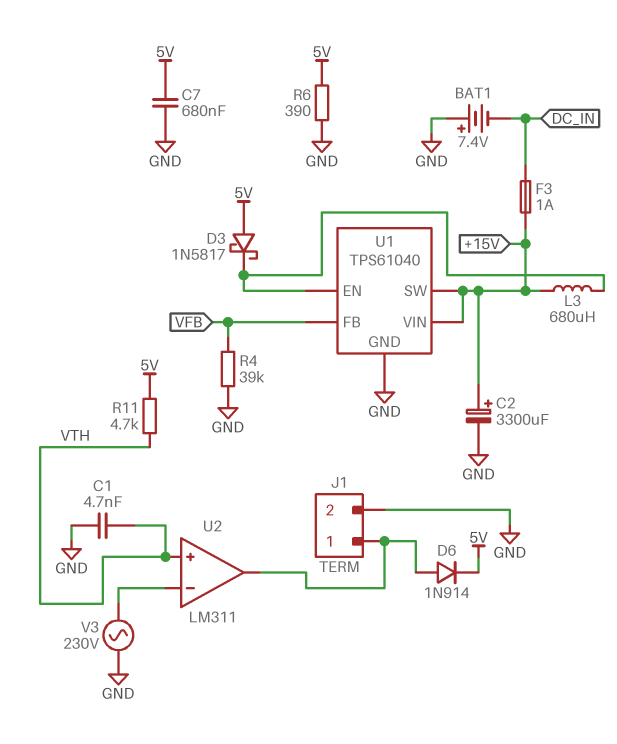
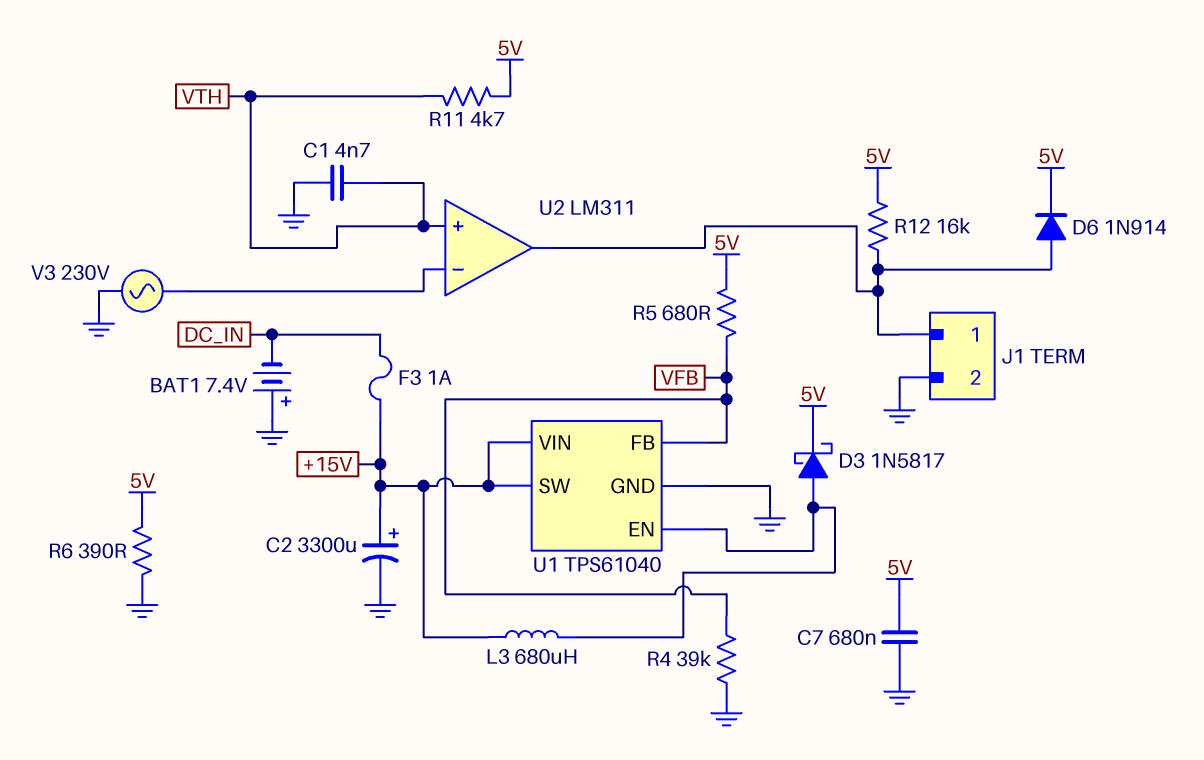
D3: schottky 1N5817 (A 5V, K U1/EN) -> schottky 1N5817 (A U1/EN, K 5V)
R5: none -> 680 (5V, VFB)
R12: none -> 16k (5V, J1/1)

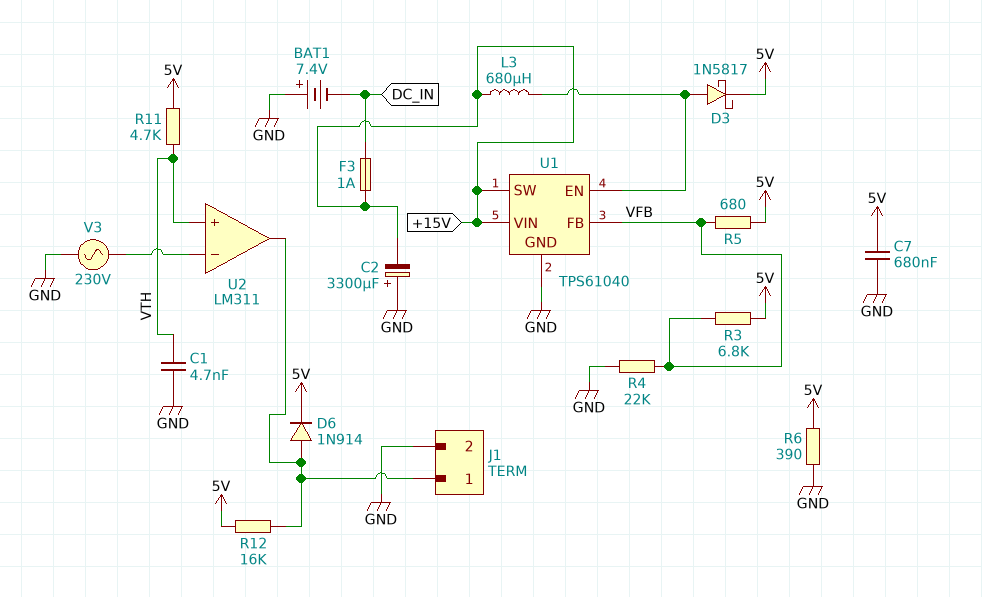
C2: 3300uF (plus +15V, minus GND) -> 3300uF (plus GND, minus +15V)
R3: none -> 6.8k (5V, VFB)
R4: 39k (GND, VFB) -> 22k (GND, VFB)

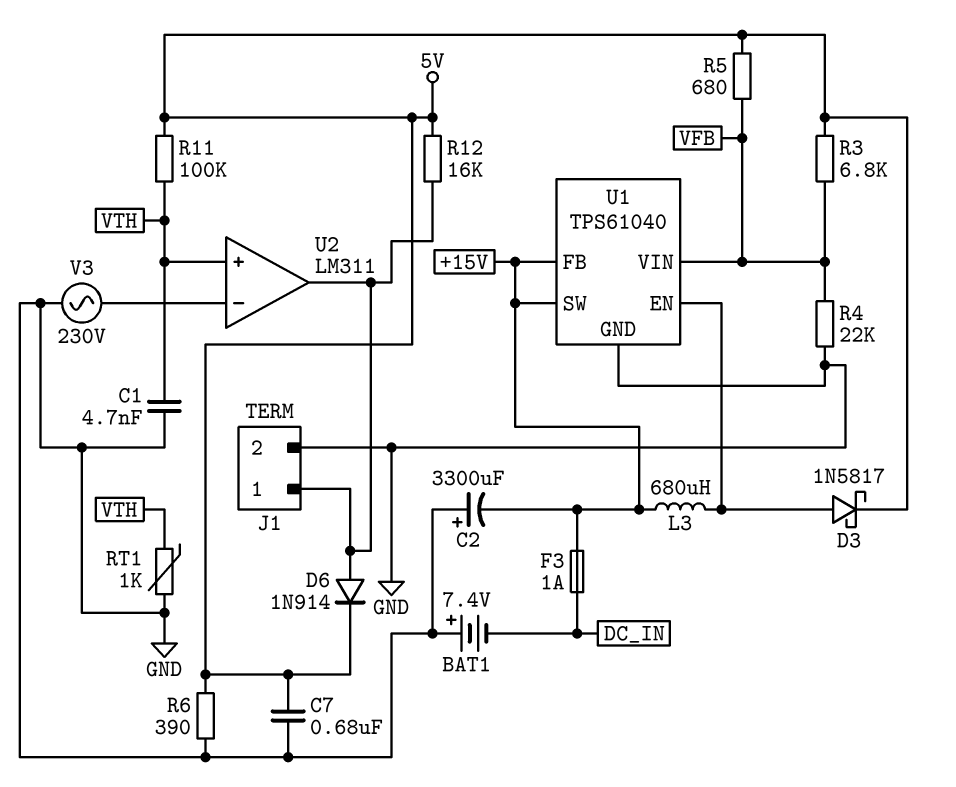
R11: 4.7k (5V, VTH) -> 100k (5V, VTH)
RT1: none -> 1k (GND, VTH)
U1 pin FB: VFB -> +15V
U1 pin VIN: +15V -> VFB

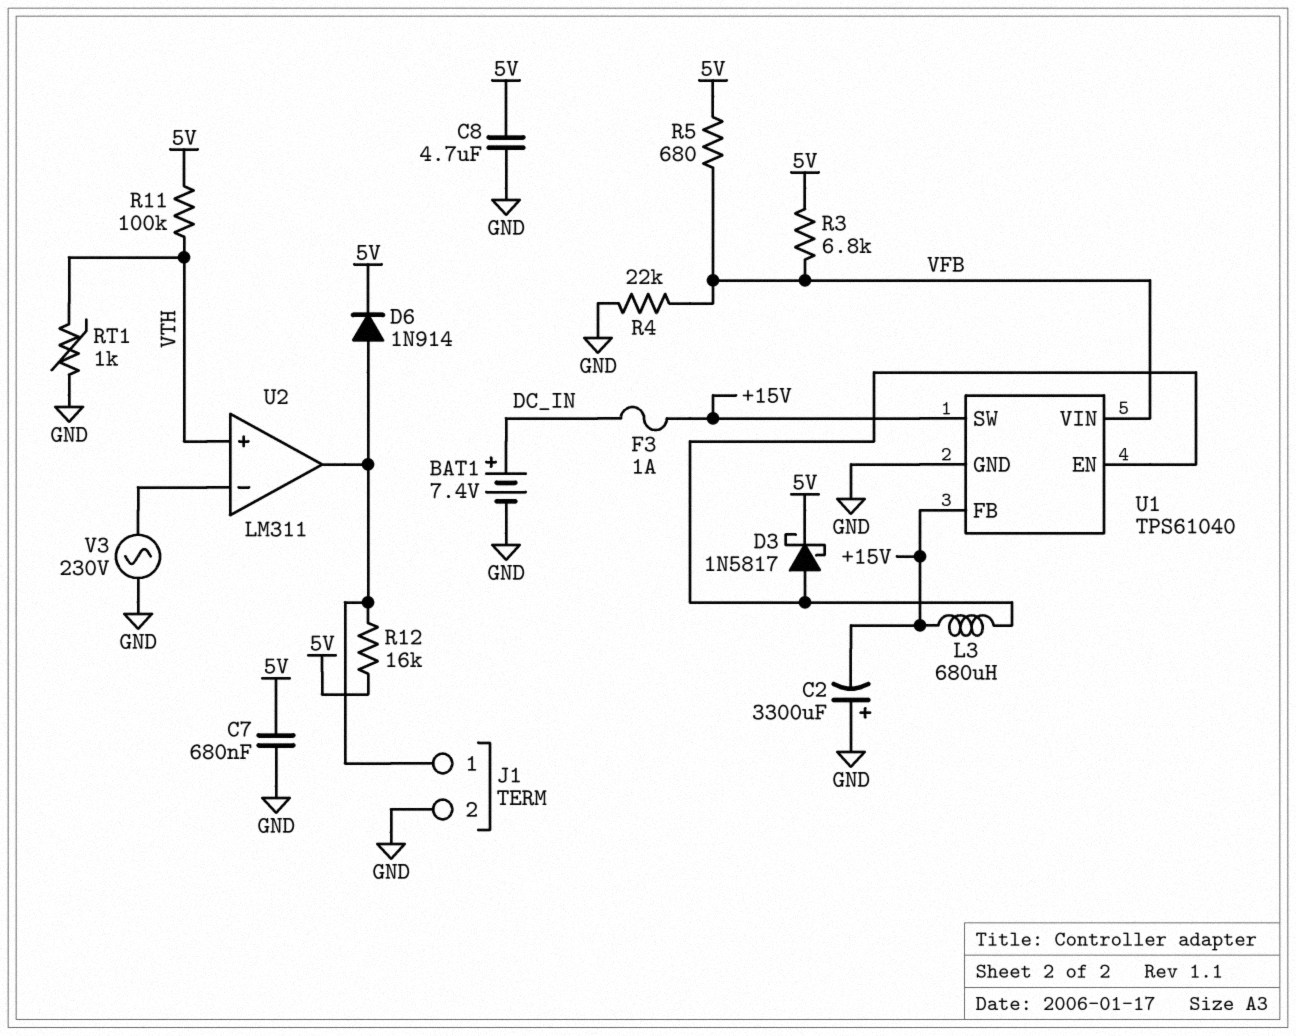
BAT1: 7.4V (plus GND, minus DC_IN) -> 7.4V (plus DC_IN, minus GND)
C1: 4.7nF (GND, VTH) -> none
C8: none -> 4.7uF (5V, GND)
R6: 390 (5V, GND) -> none

